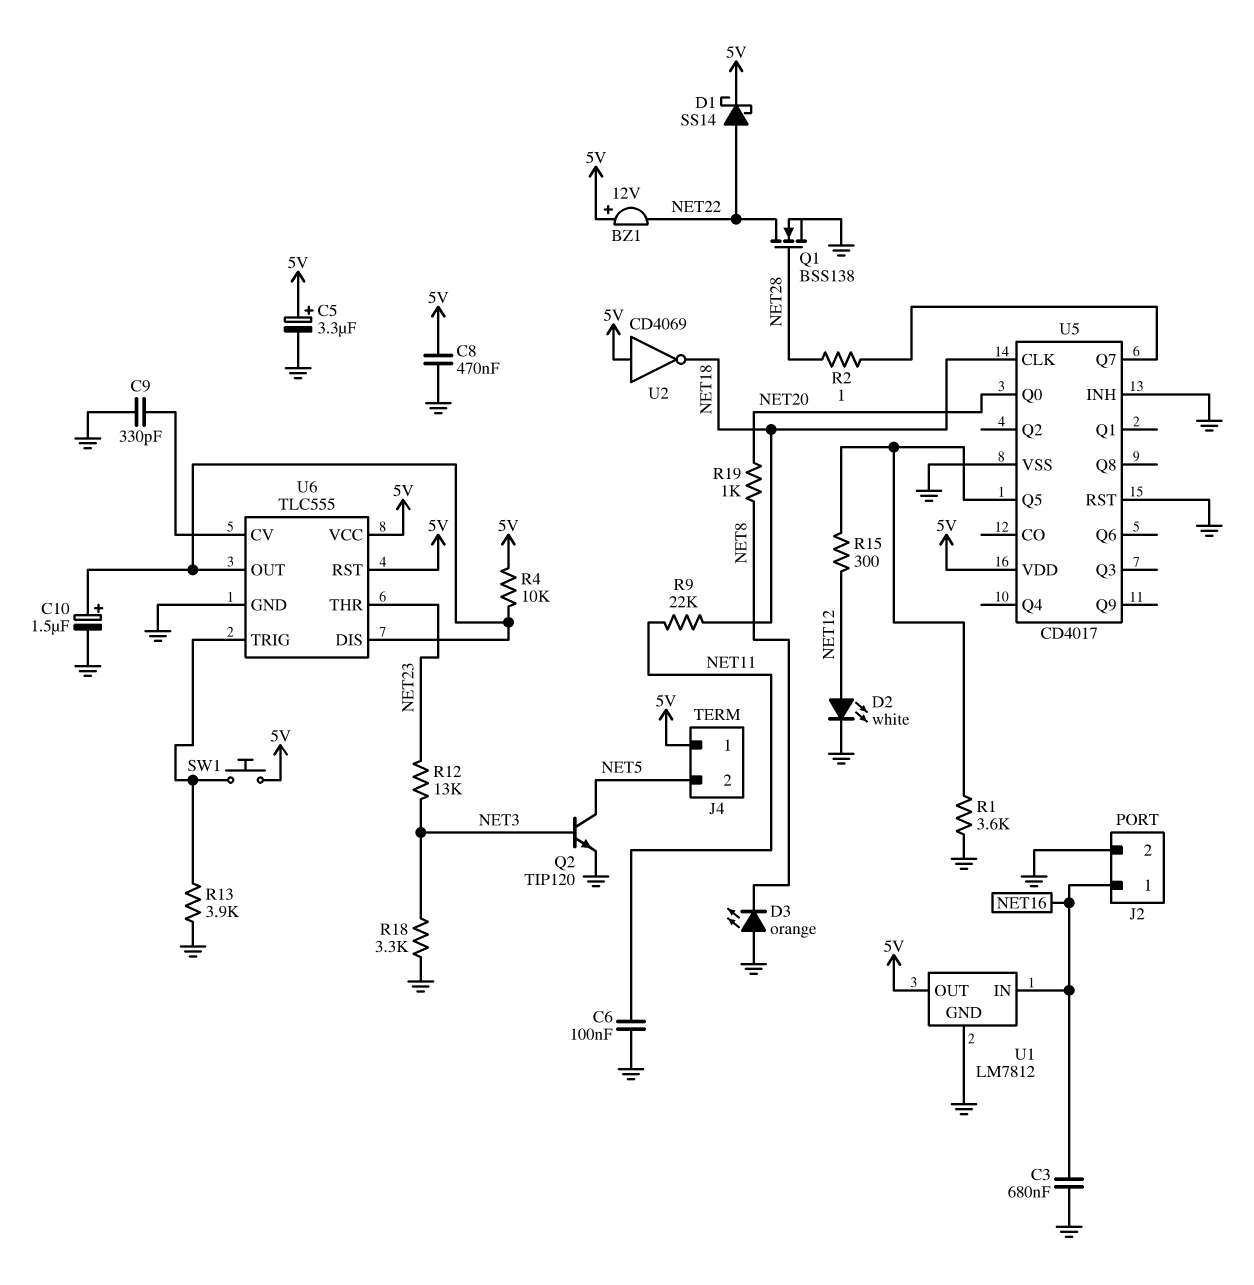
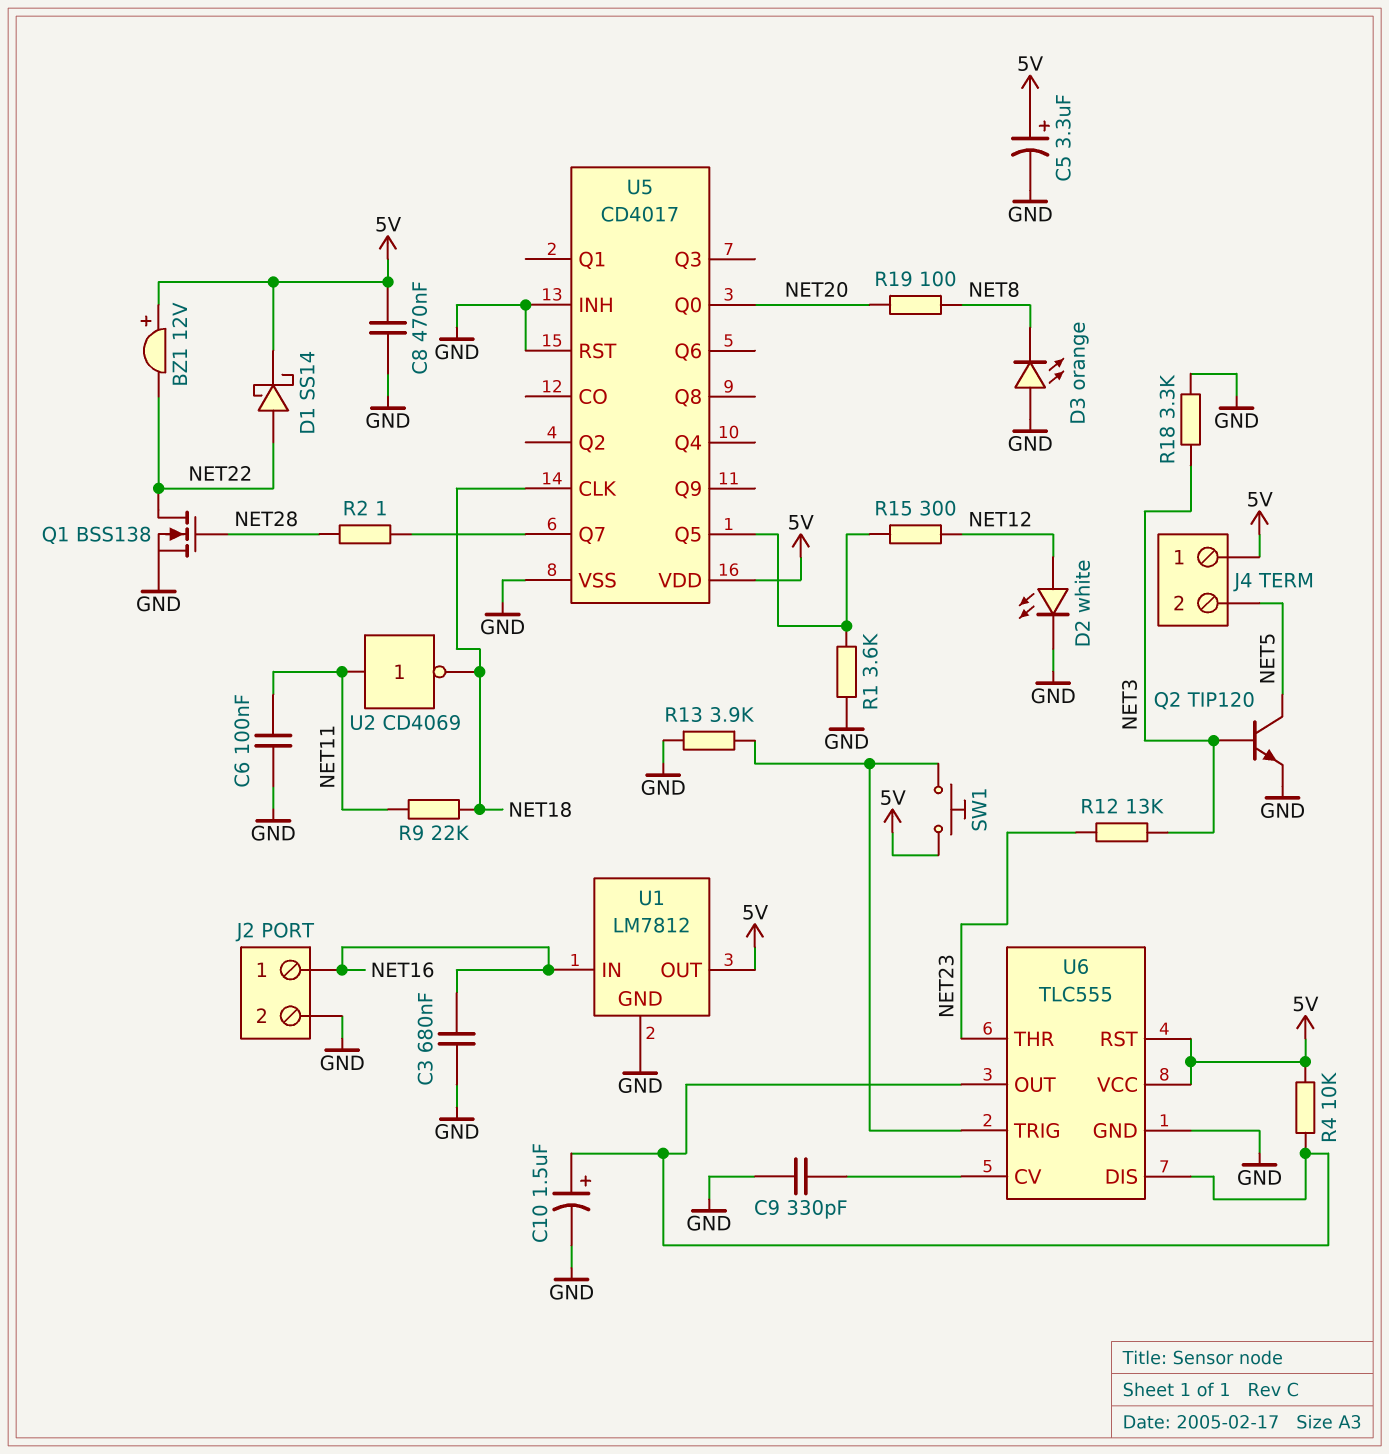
R19: 1k (NET8, NET20) -> 100 (NET8, NET20)
U2: NOT CD4069 (in 5V, out NET18) -> NOT CD4069 (in NET11, out NET18)

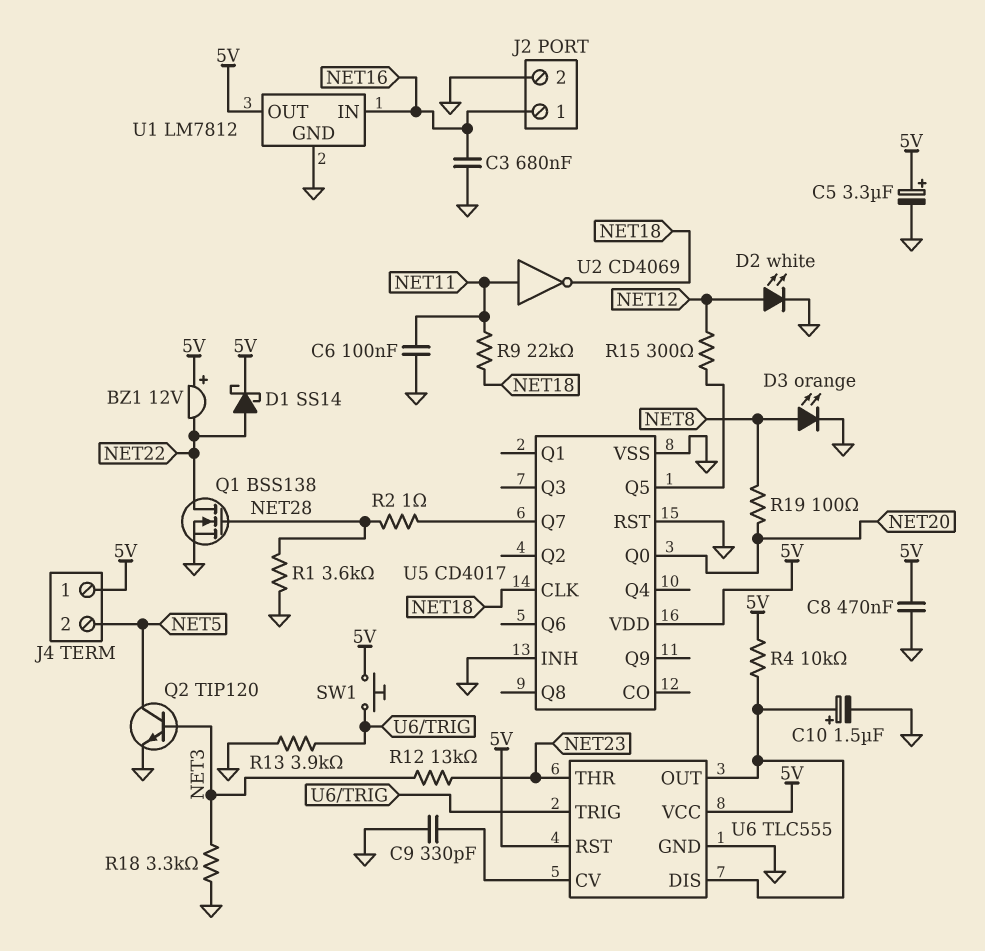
D3: LED orange (A GND, K NET8) -> LED orange (A NET8, K GND)
R1: 3.6k (GND, U5/Q5) -> 3.6k (GND, NET28)

